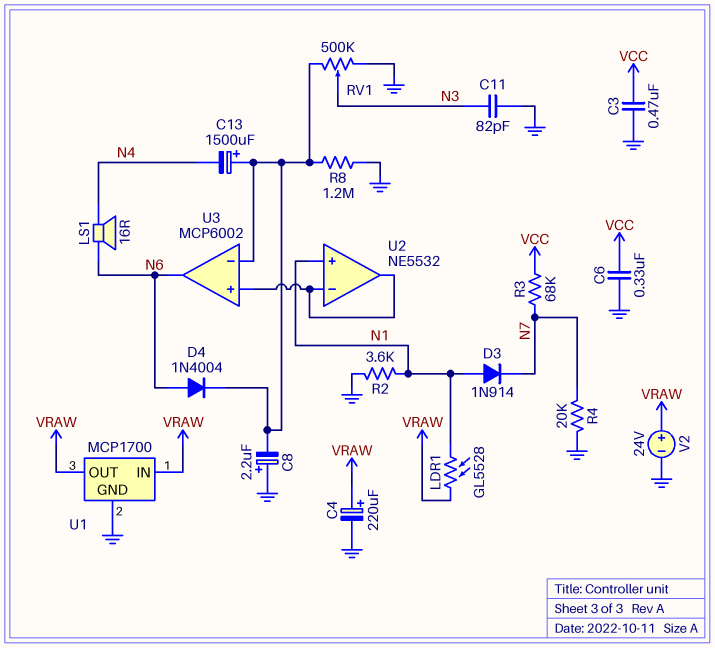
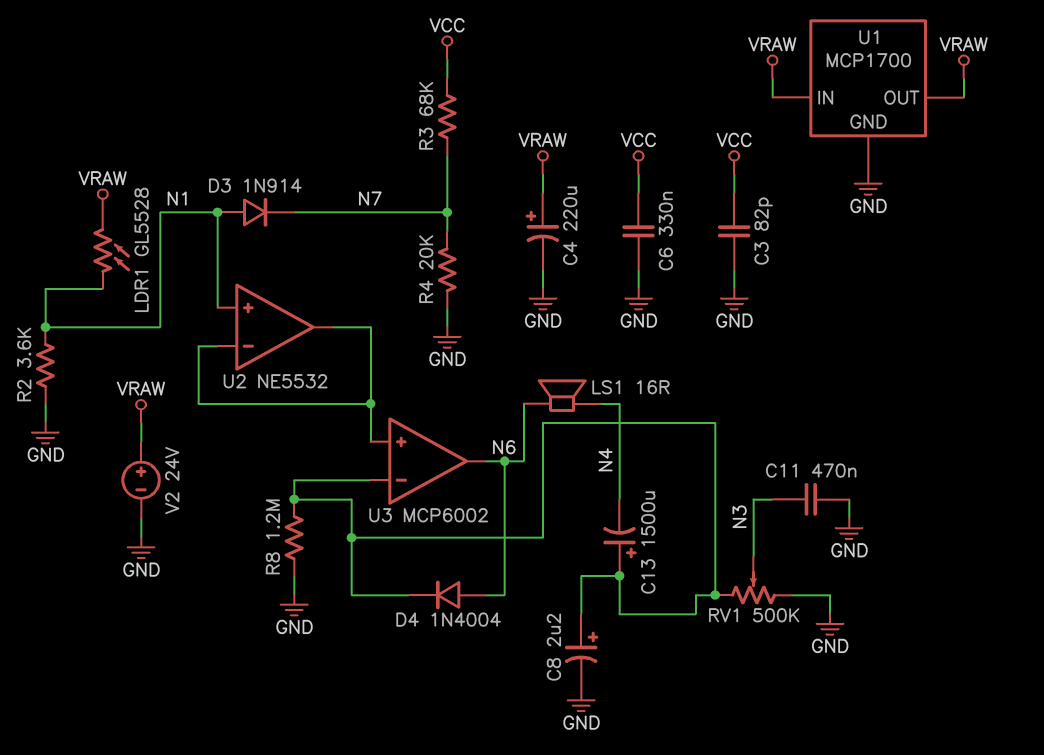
C3: 470nF (GND, VCC) -> 82pF (GND, VCC)
C8: 2.2uF (plus GND, minus U3/in-) -> 2.2uF (plus U3/in-, minus GND)
C11: 82pF (GND, N3) -> 470nF (GND, N3)

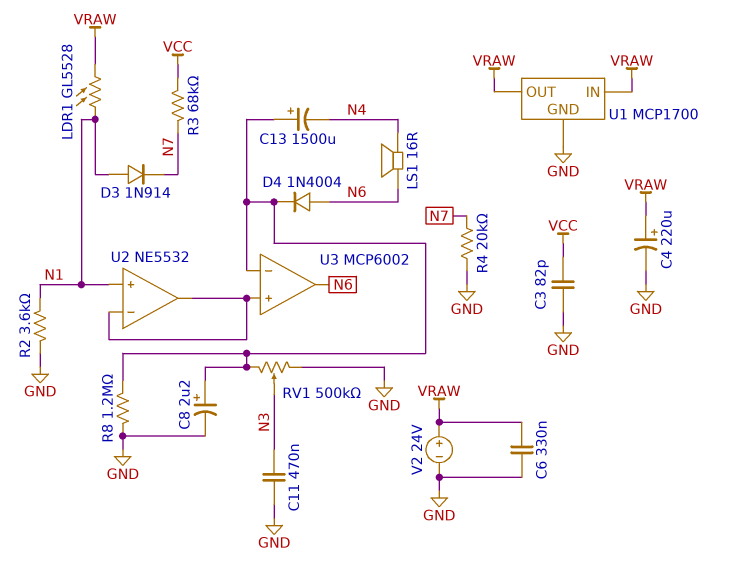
C6: 330nF (GND, VCC) -> 330nF (GND, VRAW)

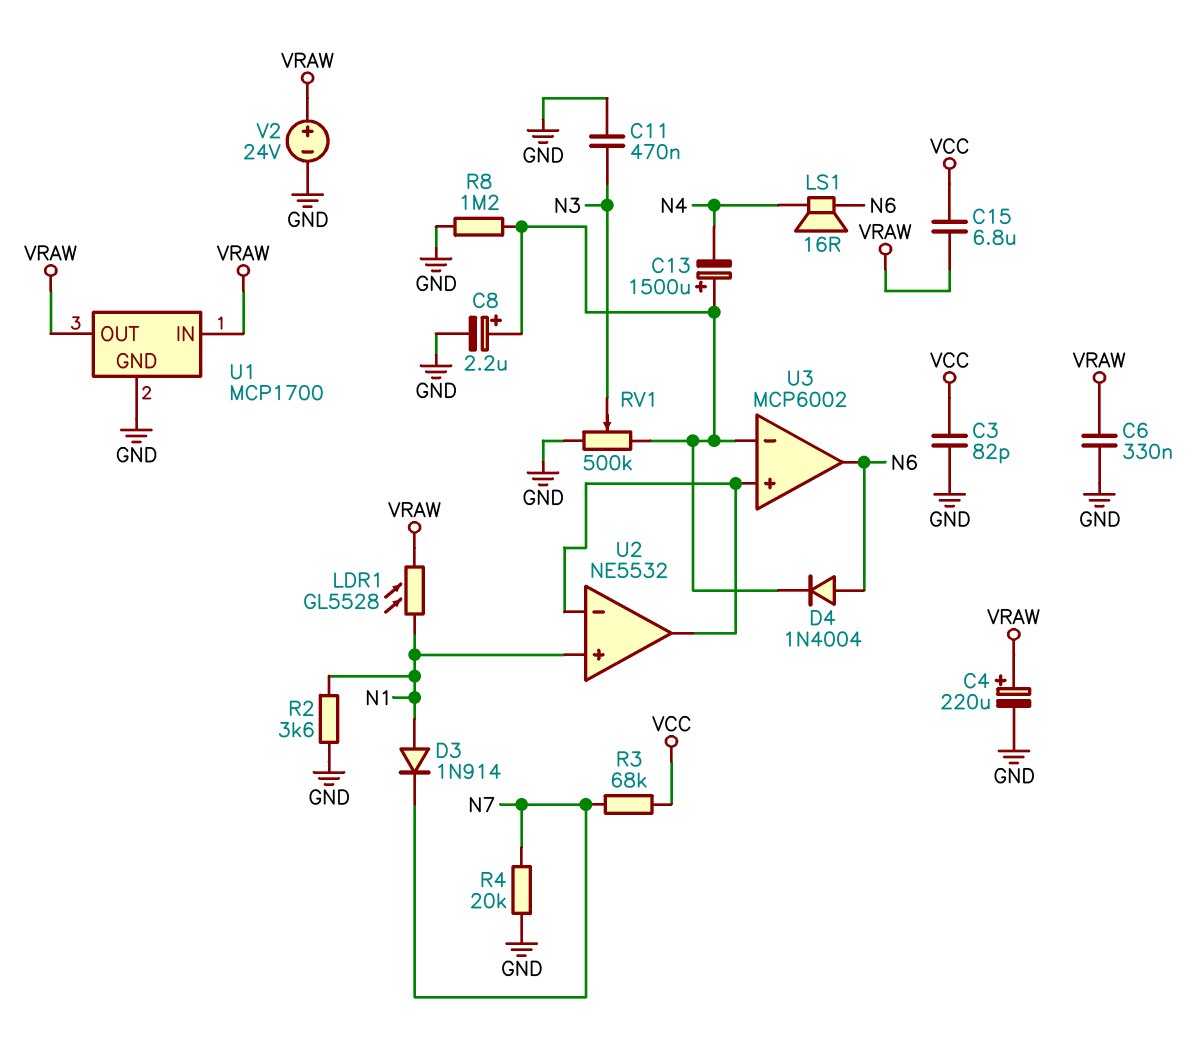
C15: none -> 6.8uF (VCC, VRAW)

